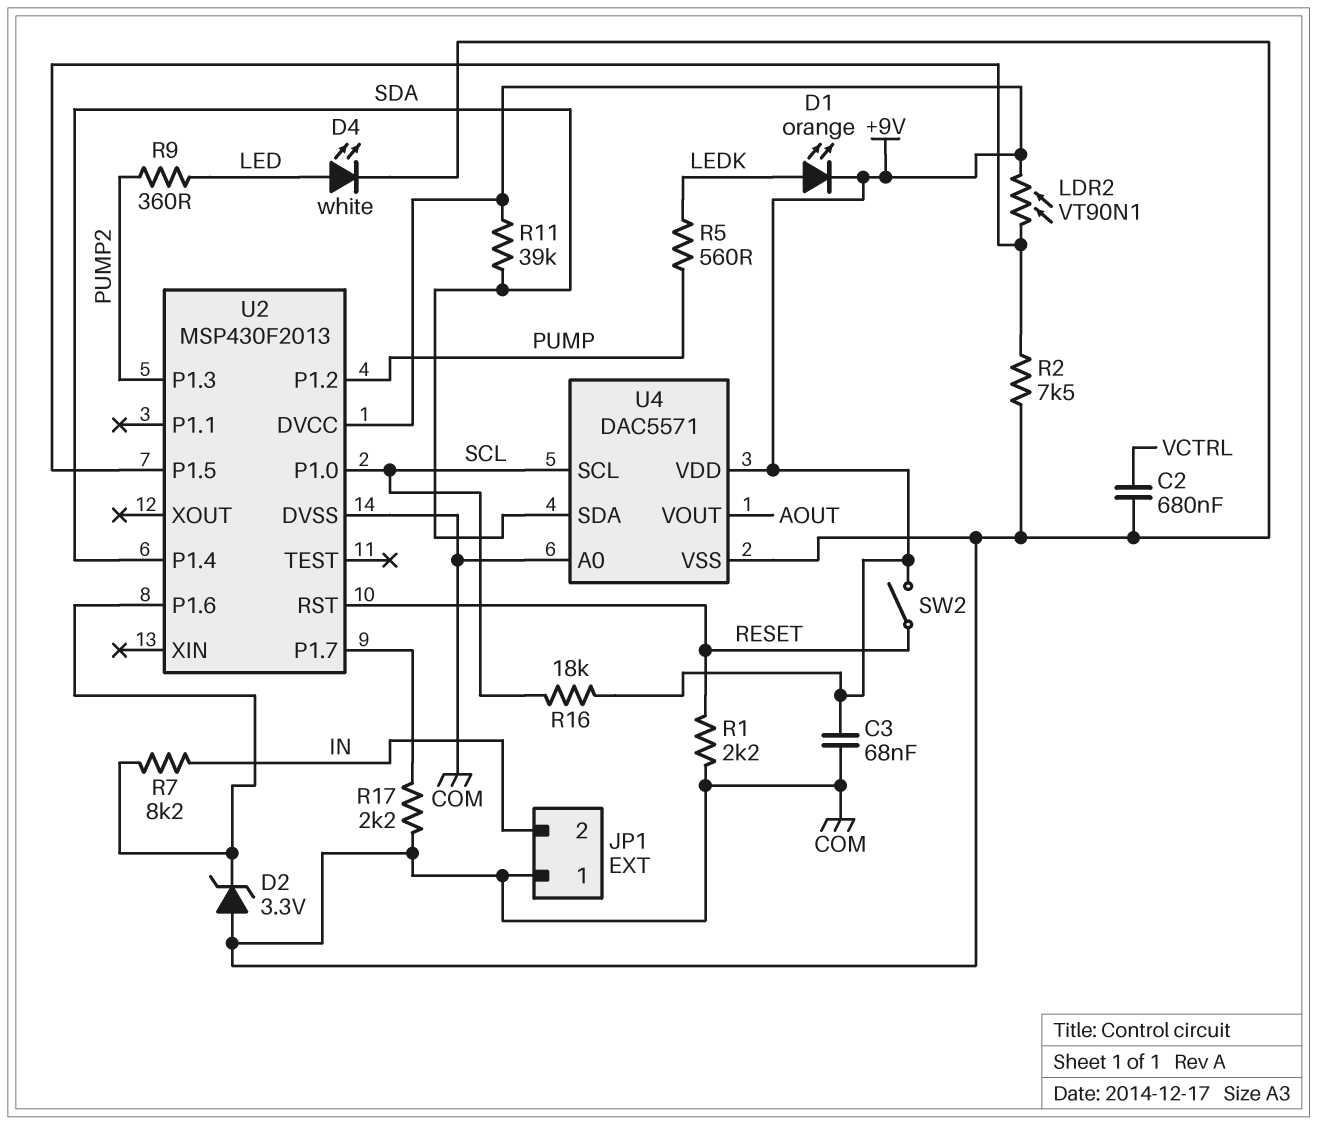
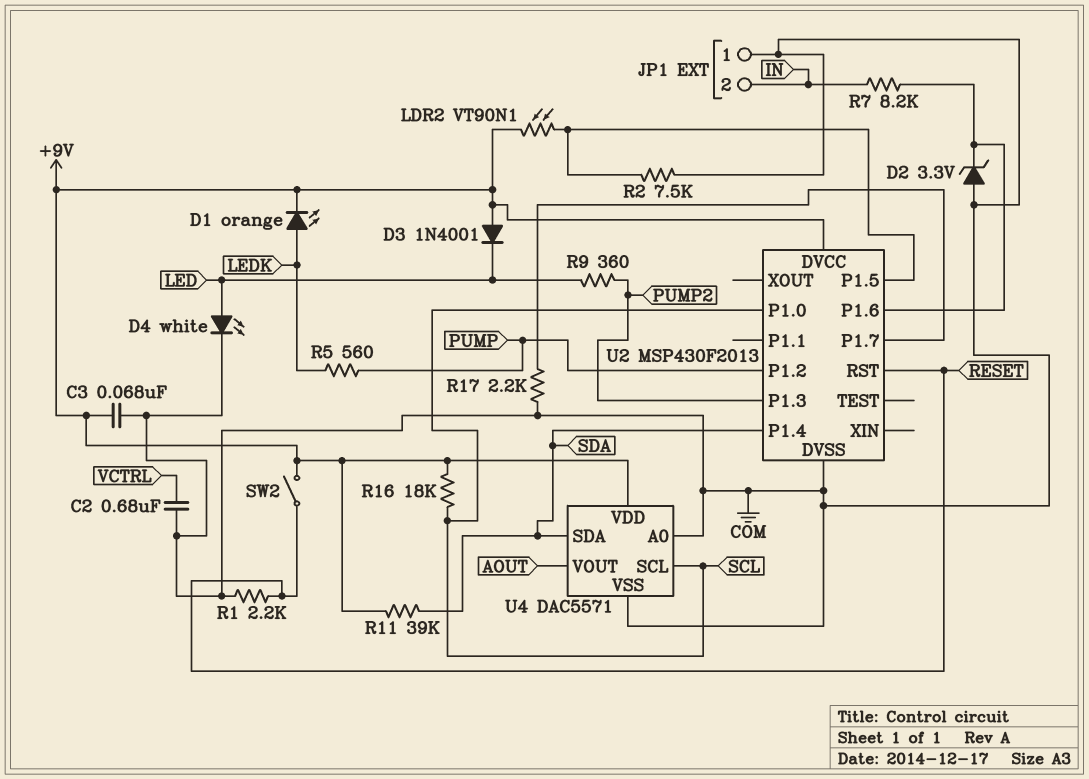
D3: none -> diode 1N4001 (A +9V, K LED)

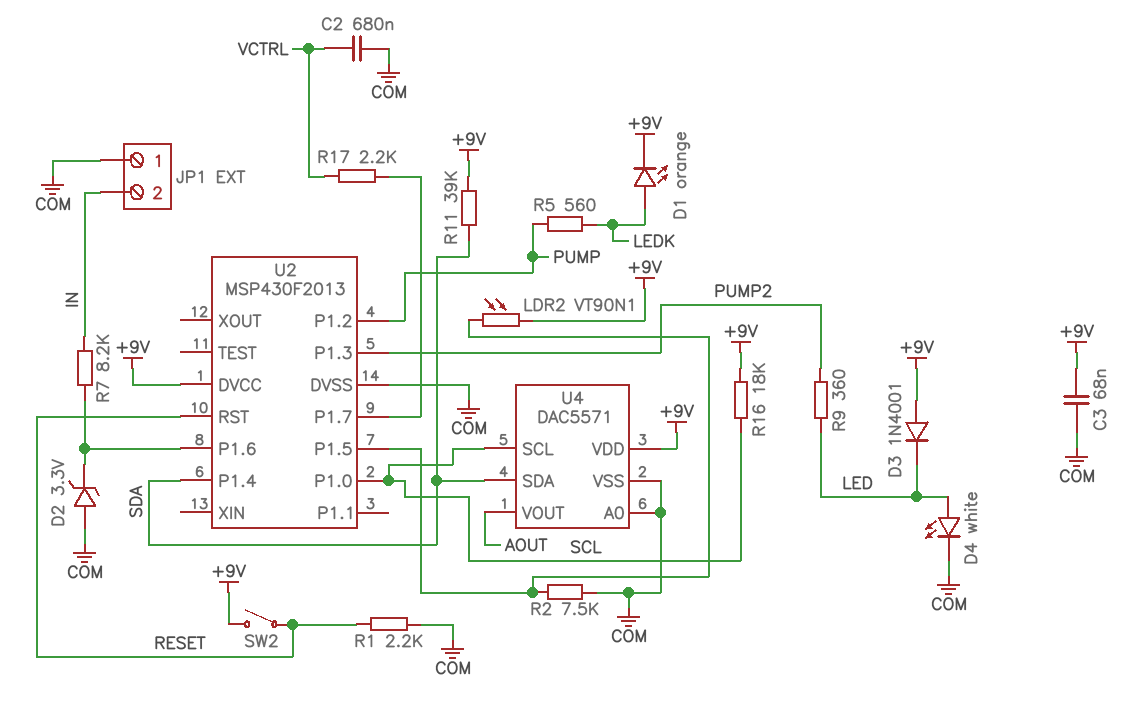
R17: 2.2k (COM, U2/P1.7) -> 2.2k (U2/P1.7, VCTRL)

